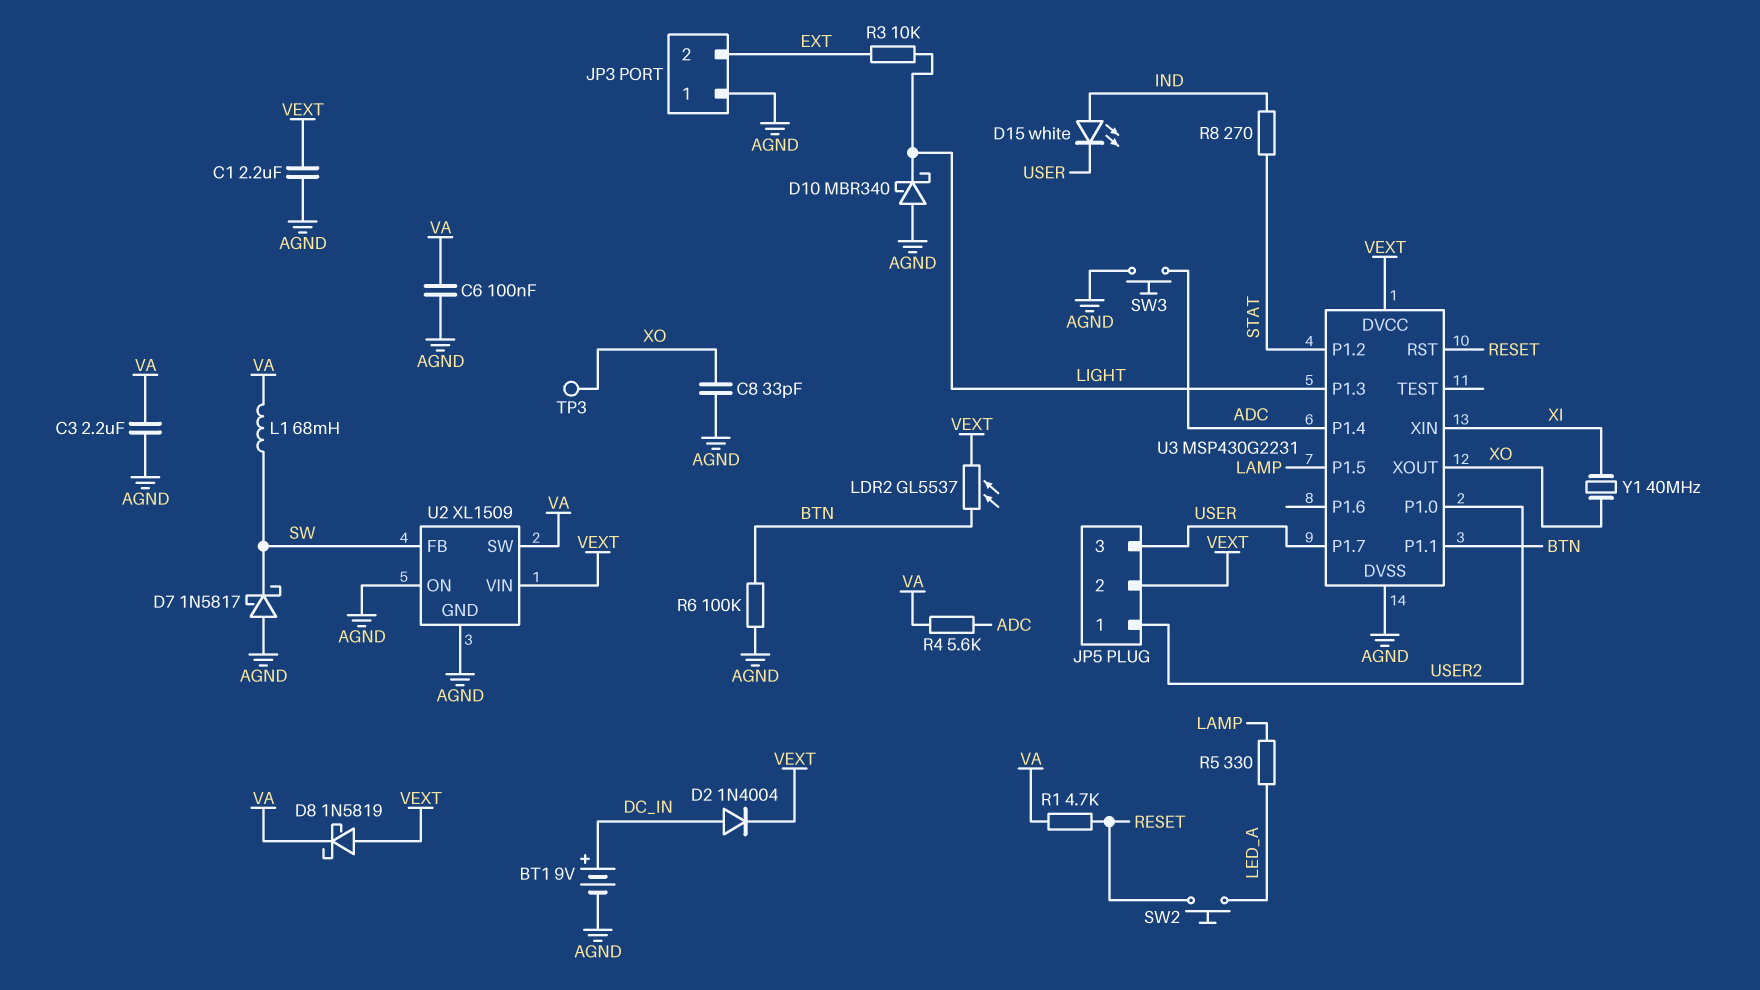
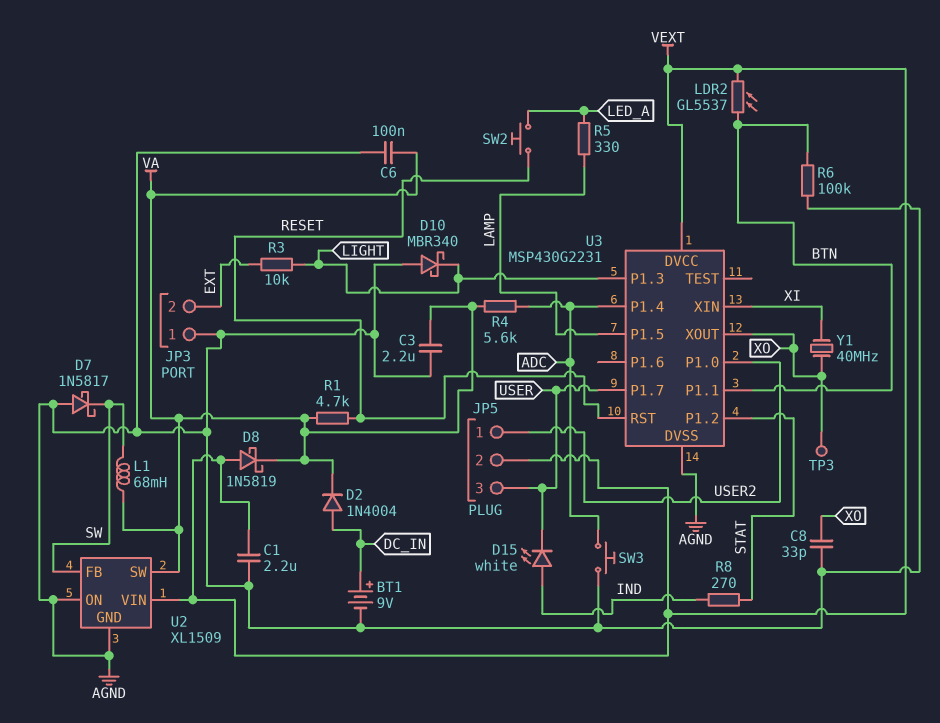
D2: diode 1N4004 (A DC_IN, K VEXT) -> diode 1N4004 (A DC_IN, K VA)

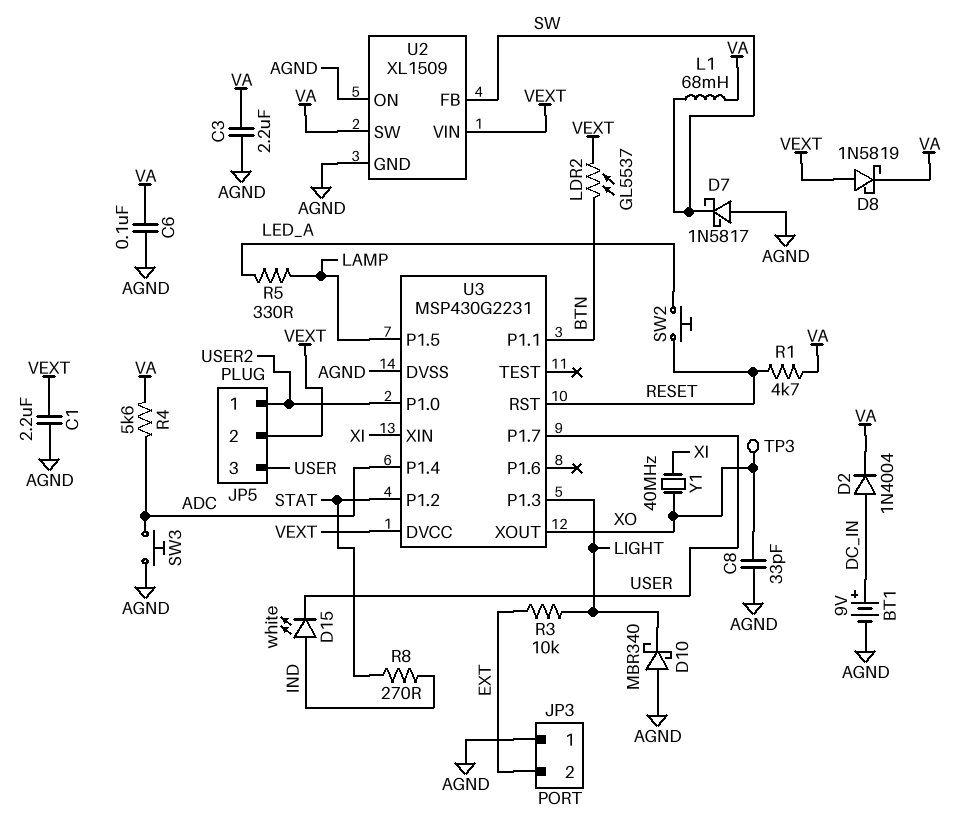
R6: 100k (AGND, BTN) -> none

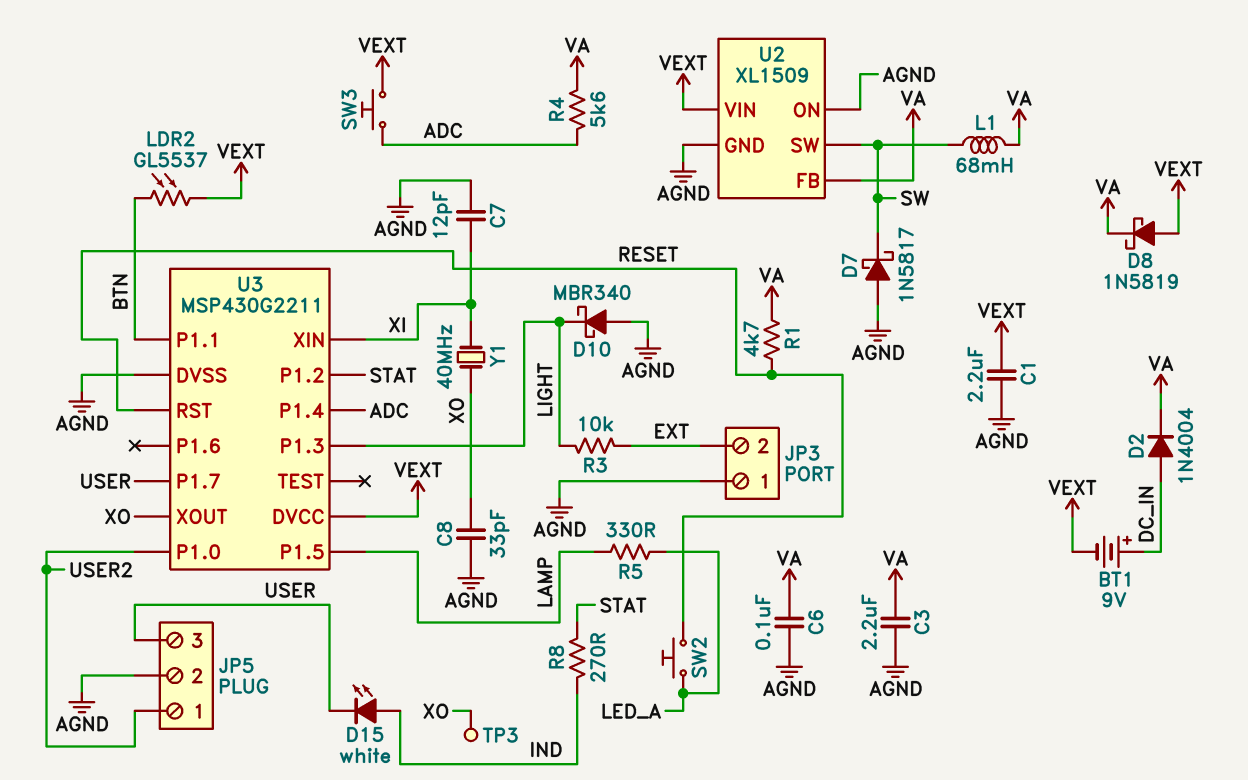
BT1: 9V (plus DC_IN, minus AGND) -> 9V (plus DC_IN, minus VEXT)
C7: none -> 12pF (AGND, XI)
JP5 pin 2: VEXT -> AGND
SW3: button (ADC, AGND) -> button (ADC, VEXT)
U2 pin FB: SW -> VA
U2 pin SW: VA -> SW
U3: MSP430G2231 -> MSP430G2211

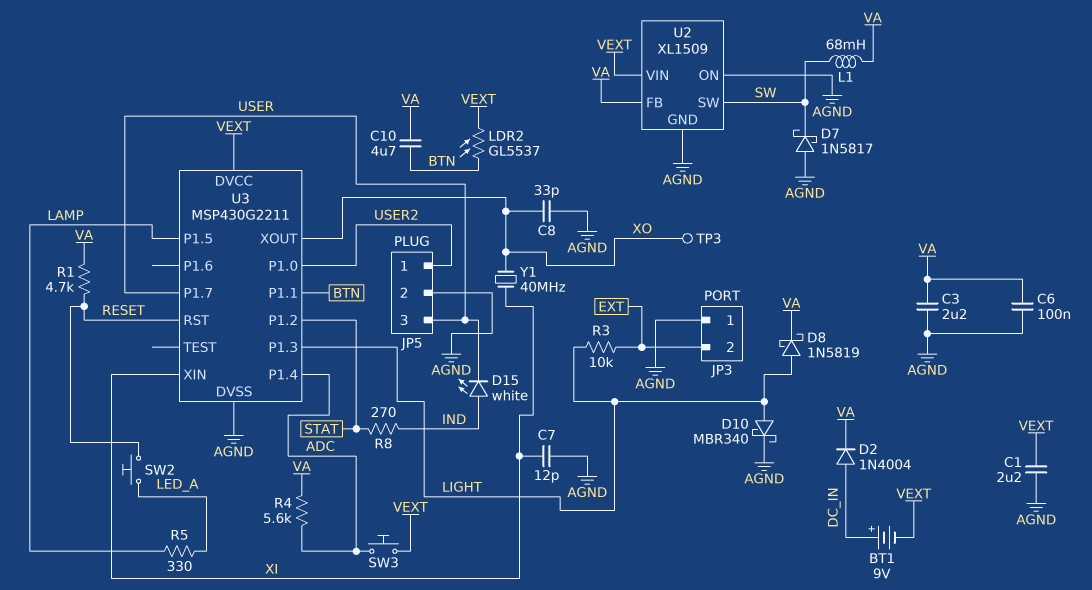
C10: none -> 4.7uF (BTN, VA)
D8: schottky 1N5819 (A VEXT, K VA) -> schottky 1N5819 (A LIGHT, K VA)
D10: schottky MBR340 (A AGND, K LIGHT) -> schottky MBR340 (A LIGHT, K AGND)

